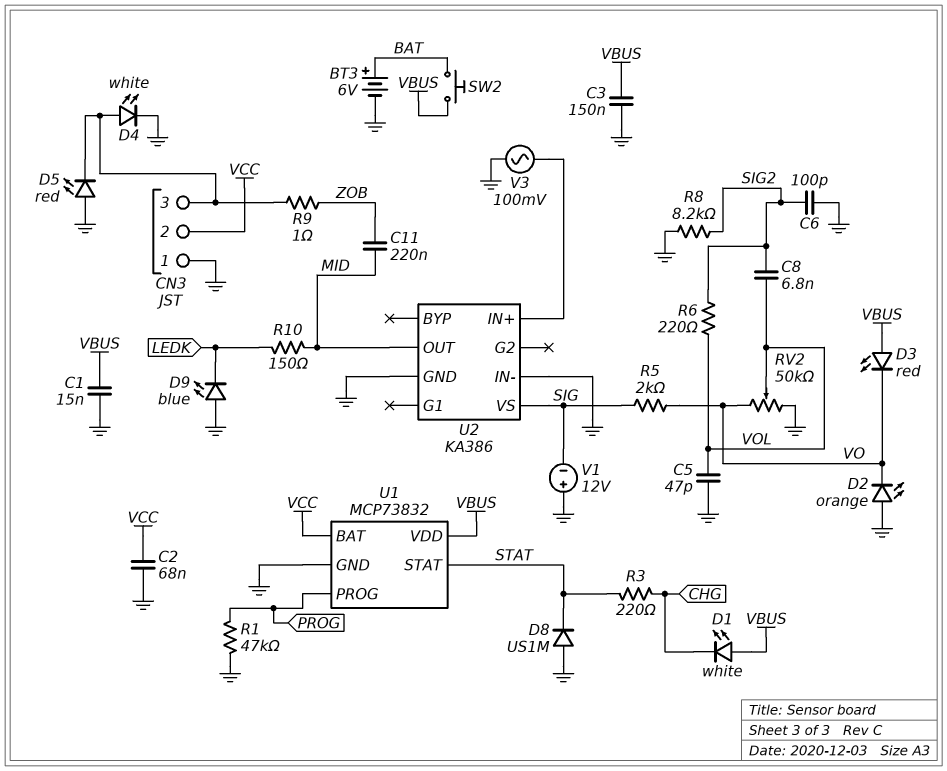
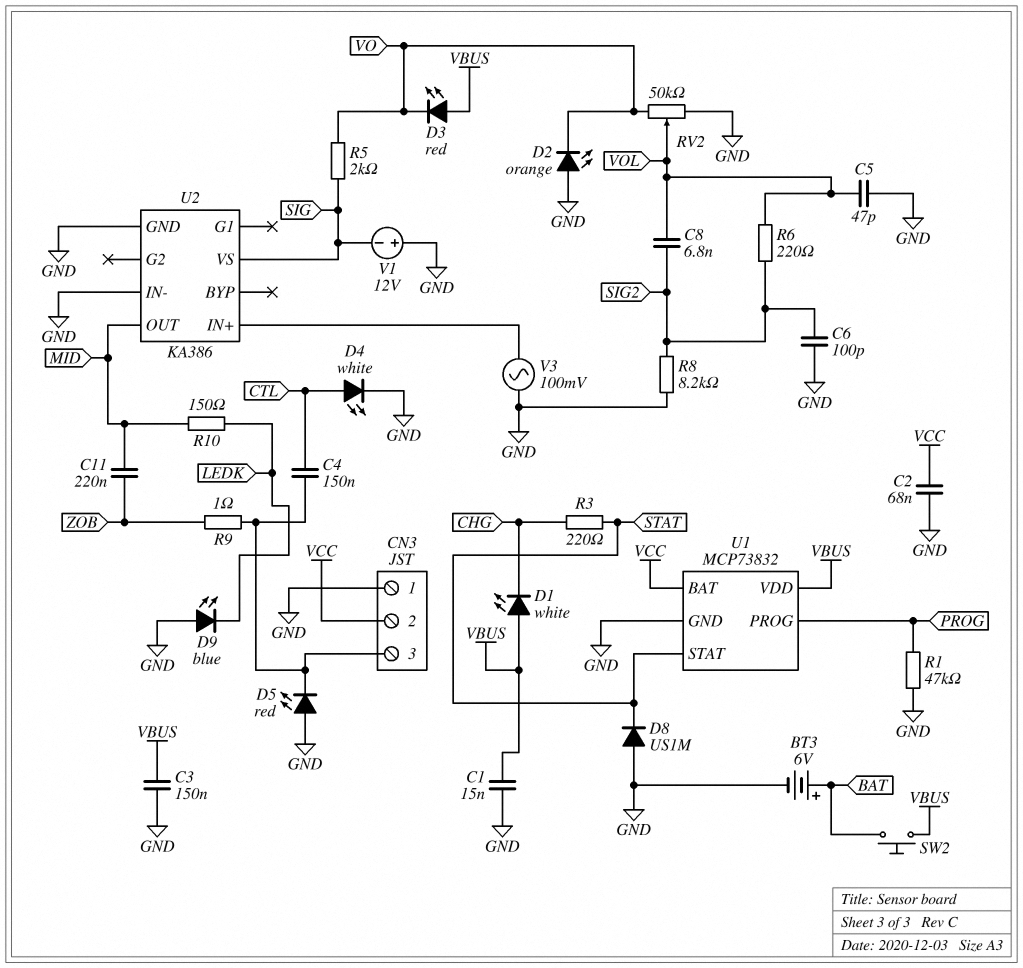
C4: none -> 150nF (CN3/3, CTL)
D4: LED white (A CN3/3, K GND) -> LED white (A CTL, K GND)

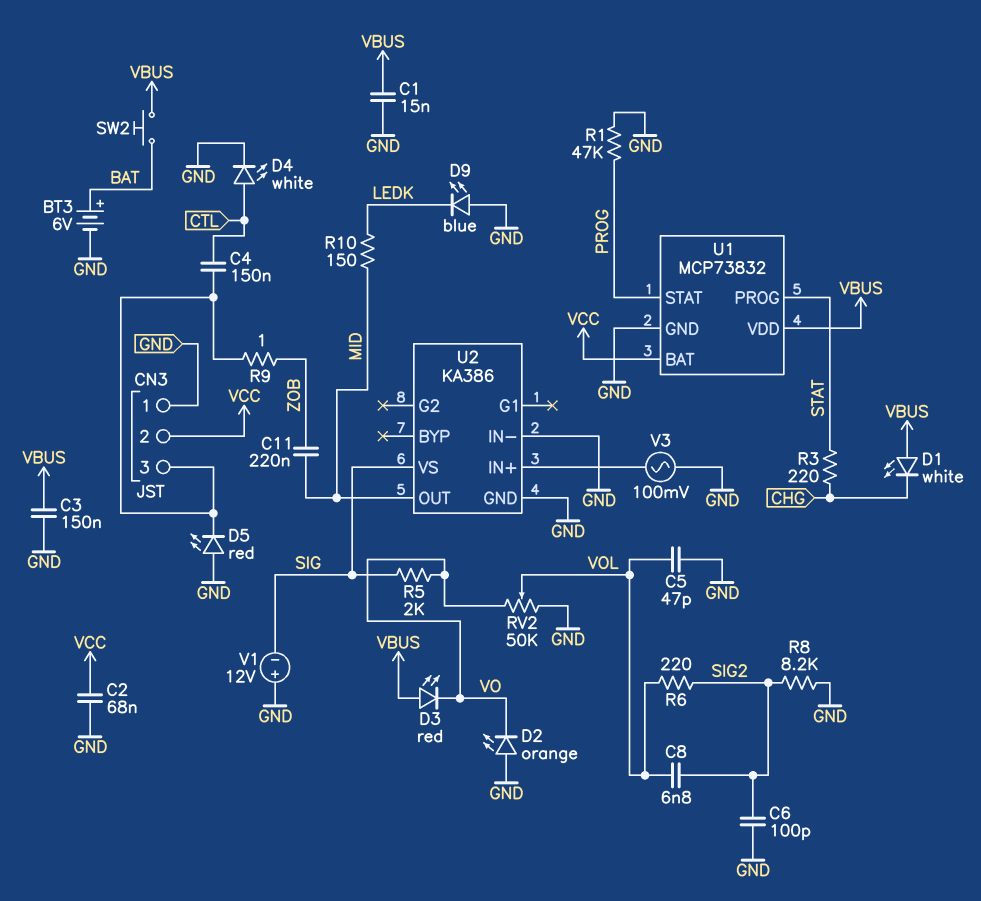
D8: diode US1M (A GND, K STAT) -> none
U1 pin PROG: PROG -> STAT
U1 pin STAT: STAT -> PROG

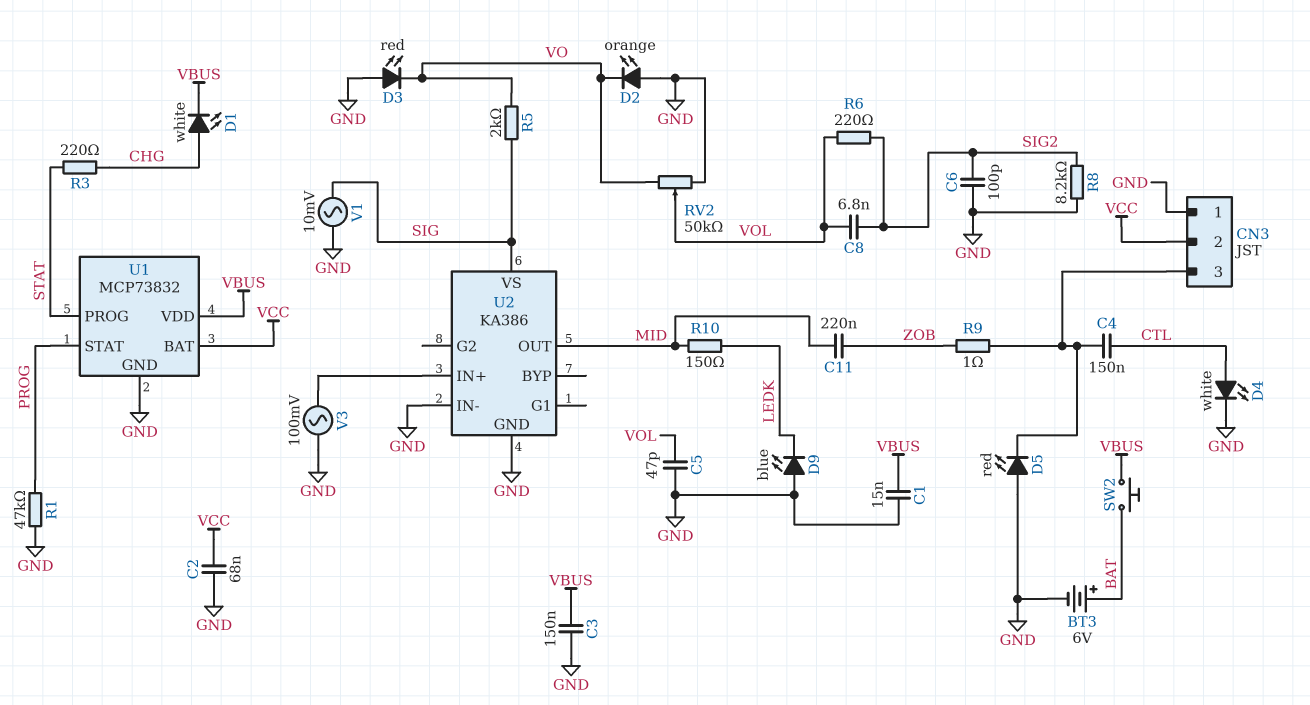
D1: LED white (A VBUS, K CHG) -> LED white (A CHG, K VBUS)
D3: LED red (A VBUS, K VO) -> LED red (A GND, K VO)
V1: 12V (plus GND, minus SIG) -> AC 10mV (GND, SIG)

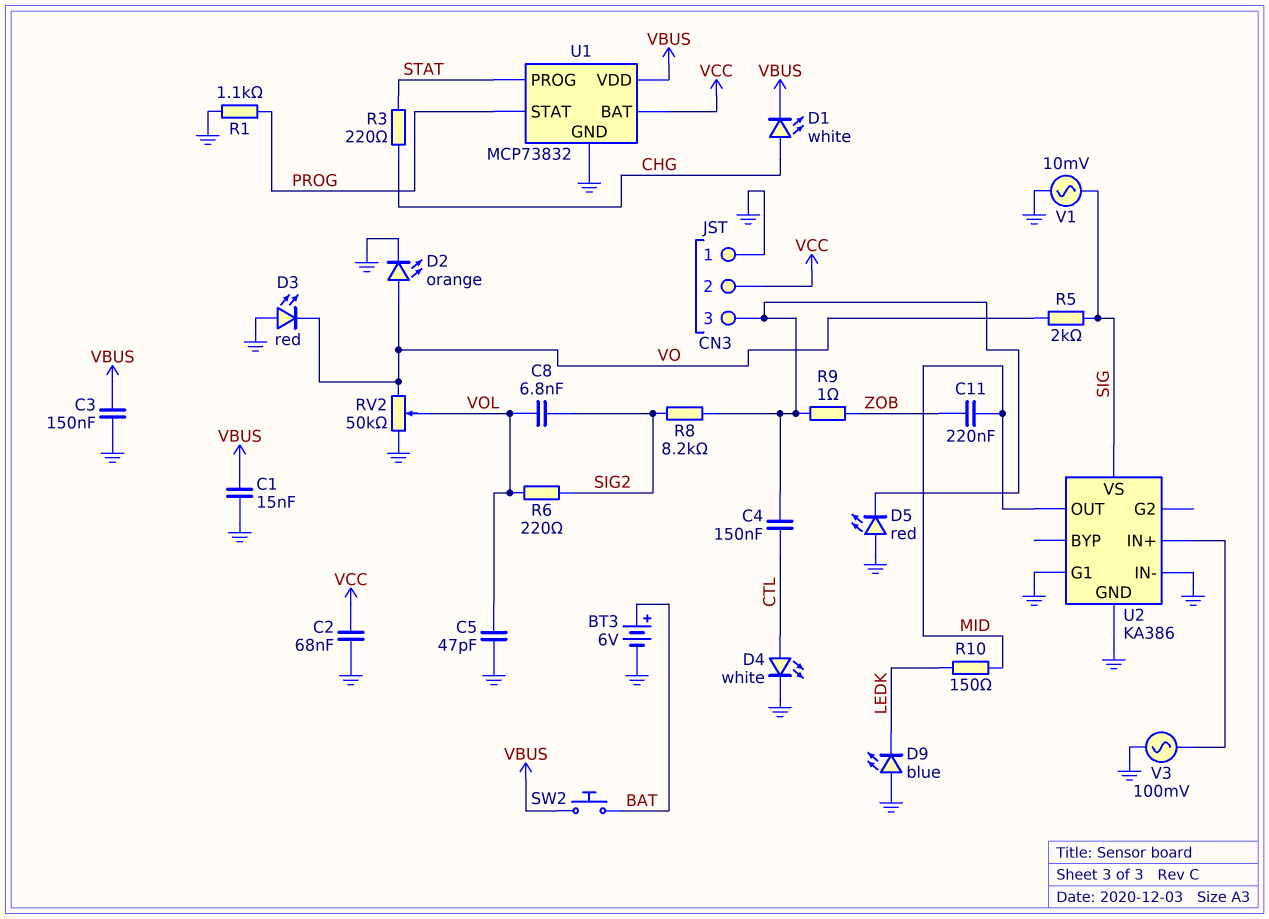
C6: 100pF (GND, SIG2) -> none
D2: LED orange (A GND, K VO) -> LED orange (A VO, K GND)
R1: 47k (GND, PROG) -> 1.1k (GND, PROG)
R8: 8.2k (GND, SIG2) -> 8.2k (CN3/3, SIG2)
U2 pin G1: none -> GND

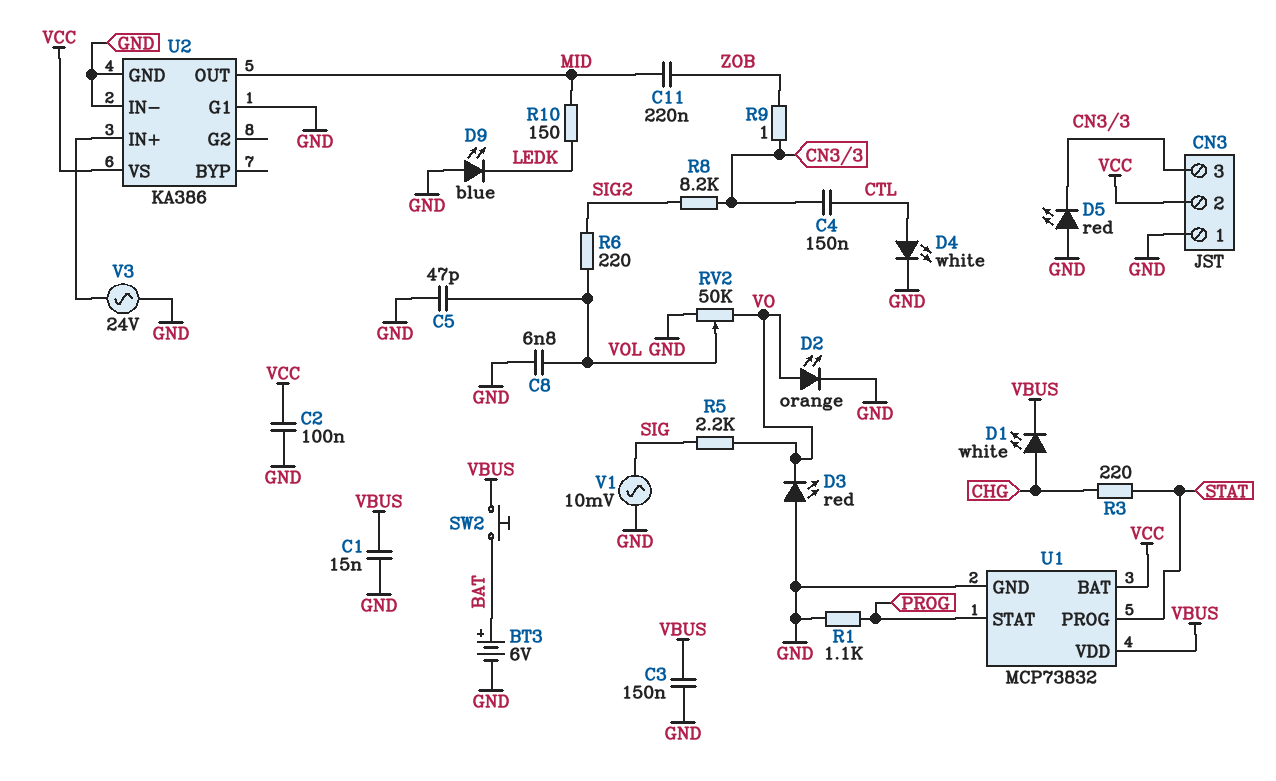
C2: 68nF (GND, VCC) -> 100nF (GND, VCC)
C8: 6.8nF (SIG2, VOL) -> 6.8nF (GND, VOL)
R5: 2k (SIG, VO) -> 2.2k (SIG, VO)
U2 pin VS: SIG -> VCC
V3: AC 100mV (GND, U2/IN+) -> AC 24V (GND, U2/IN+)

